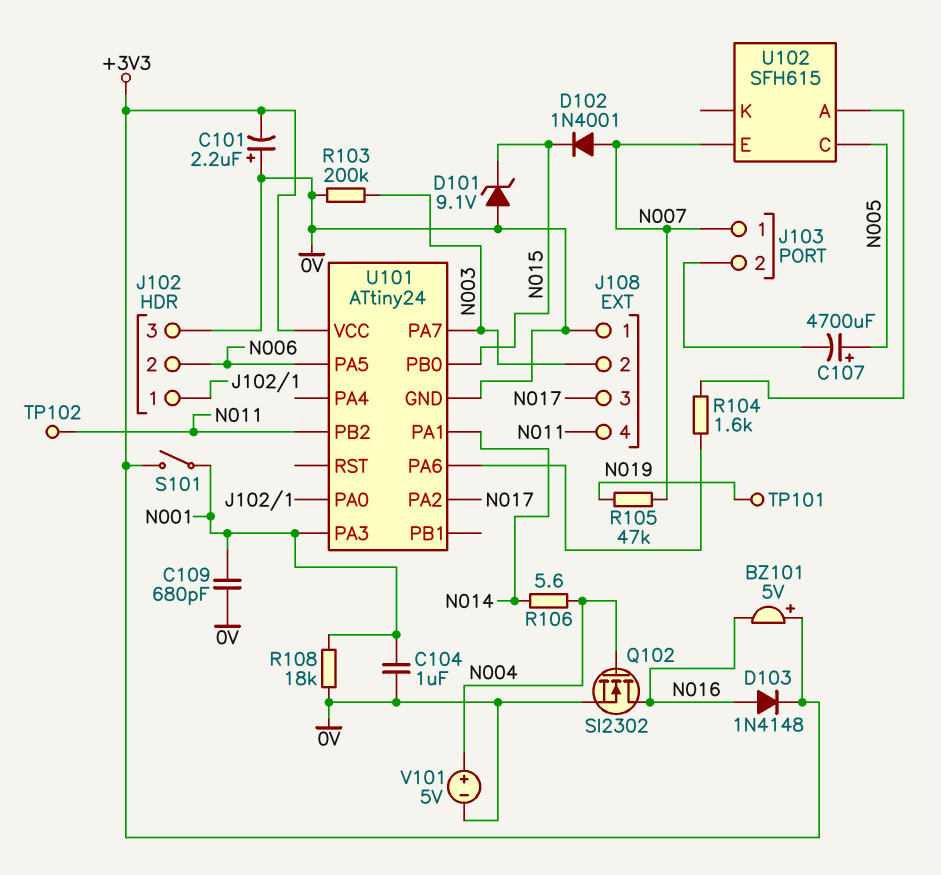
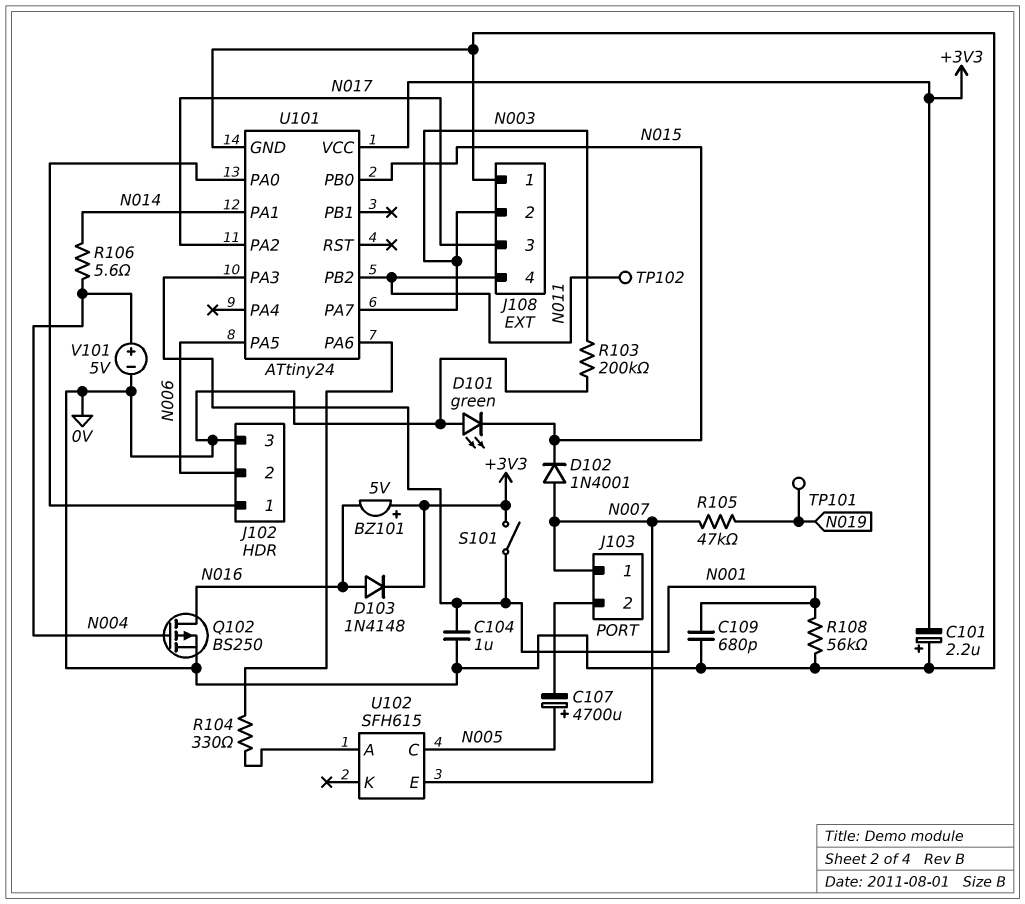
D101: zener 9.1V (A 0V, K N015) -> LED green (A 0V, K N015)
Q102: NMOS SI2302 (G N004, D N016, S 0V) -> PMOS BS250 (G N004, D N016, S 0V)
R104: 1.6k (U101/PA6, U102/A) -> 330 (U101/PA6, U102/A)
R108: 18k (0V, N001) -> 56k (0V, N001)

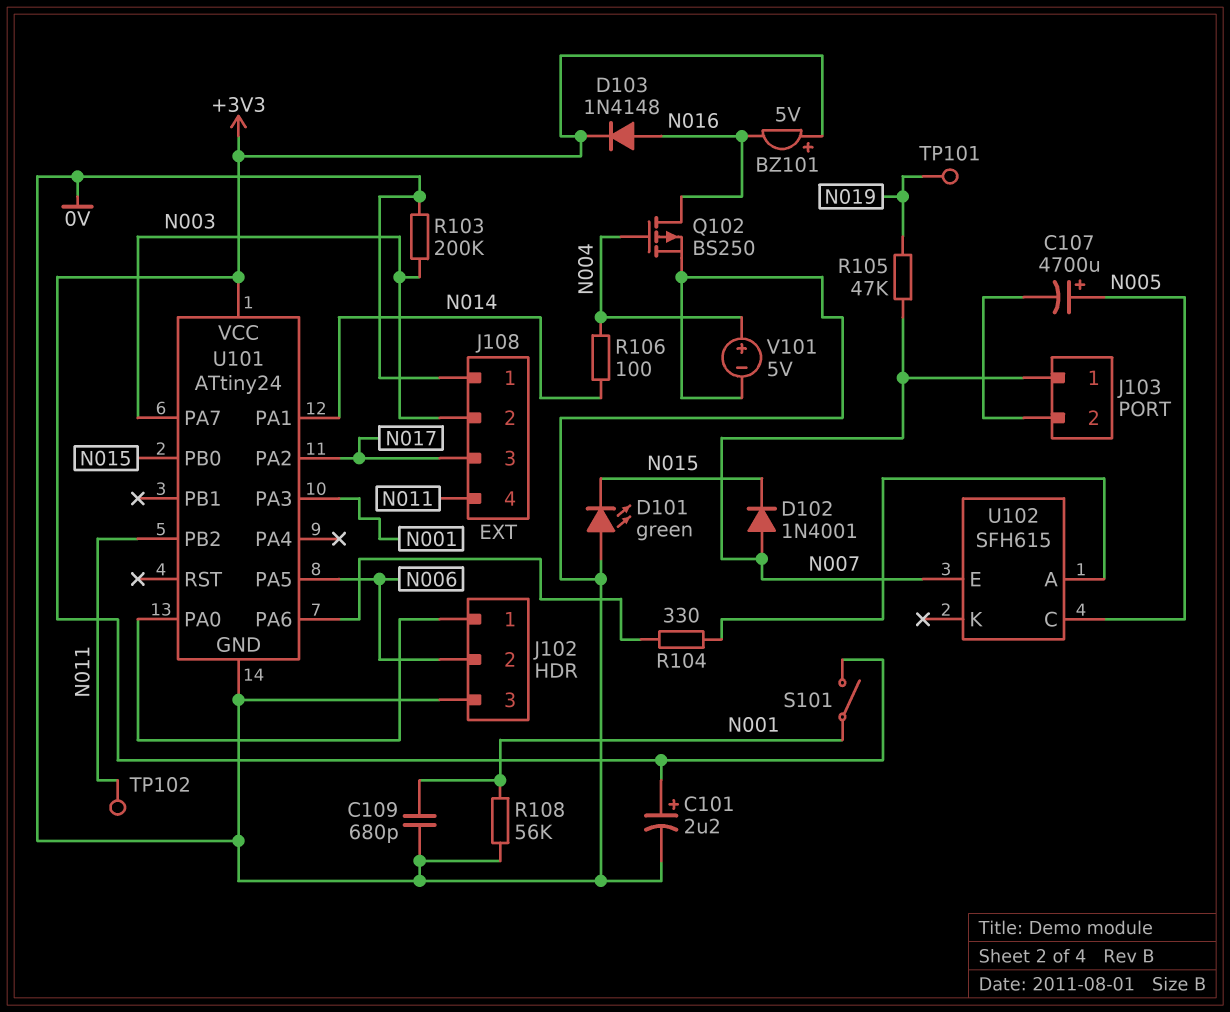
C101: 2.2uF (plus 0V, minus +3V3) -> 2.2uF (plus +3V3, minus 0V)
C104: 1uF (0V, N001) -> none
R106: 5.6 (N004, N014) -> 100 (N004, N014)

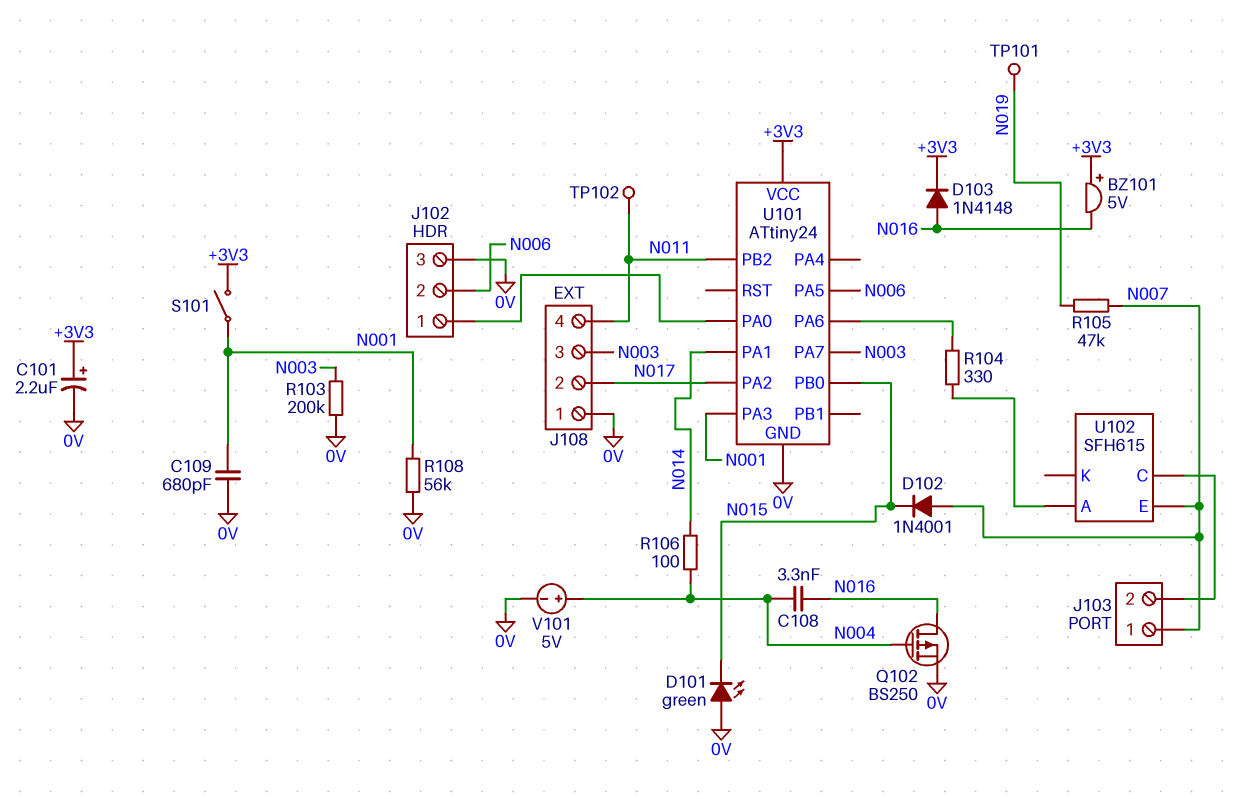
C107: 4700uF (plus N005, minus J103/2) -> none
C108: none -> 3.3nF (N004, N016)
J108 pin 2: N003 -> N017
J108 pin 3: N017 -> N003
U102 pin C: N005 -> J103/2

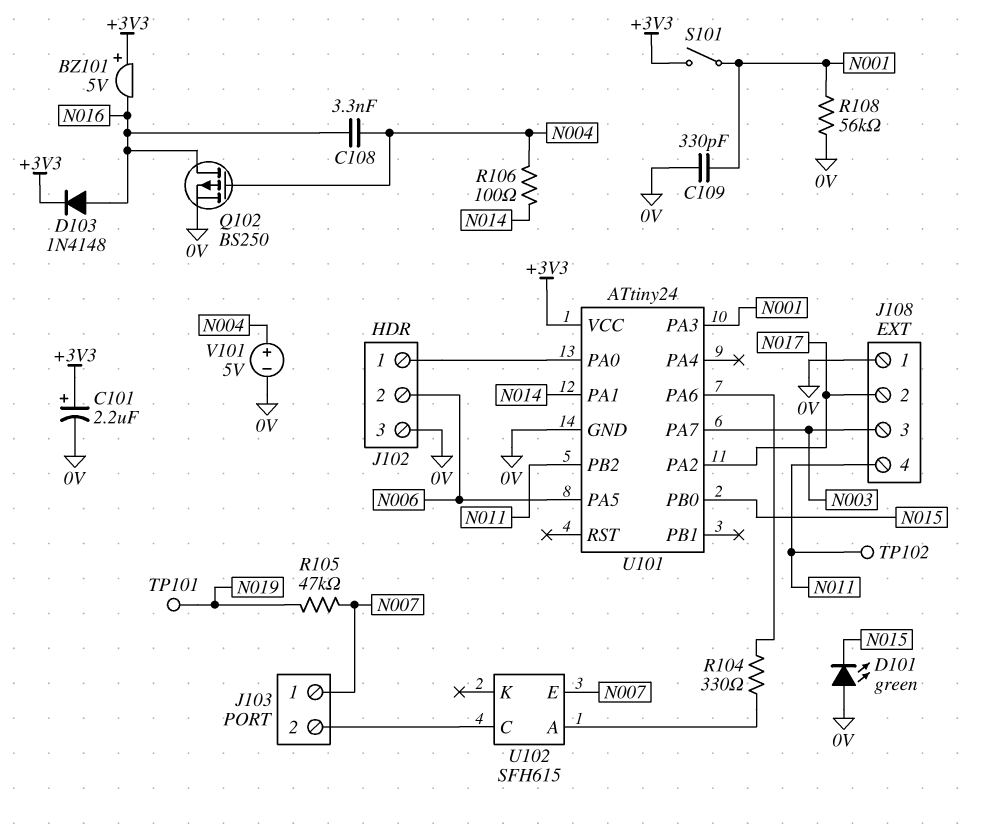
C109: 680pF (0V, N001) -> 330pF (0V, N001)
D102: diode 1N4001 (A N007, K N015) -> none
R103: 200k (0V, N003) -> none

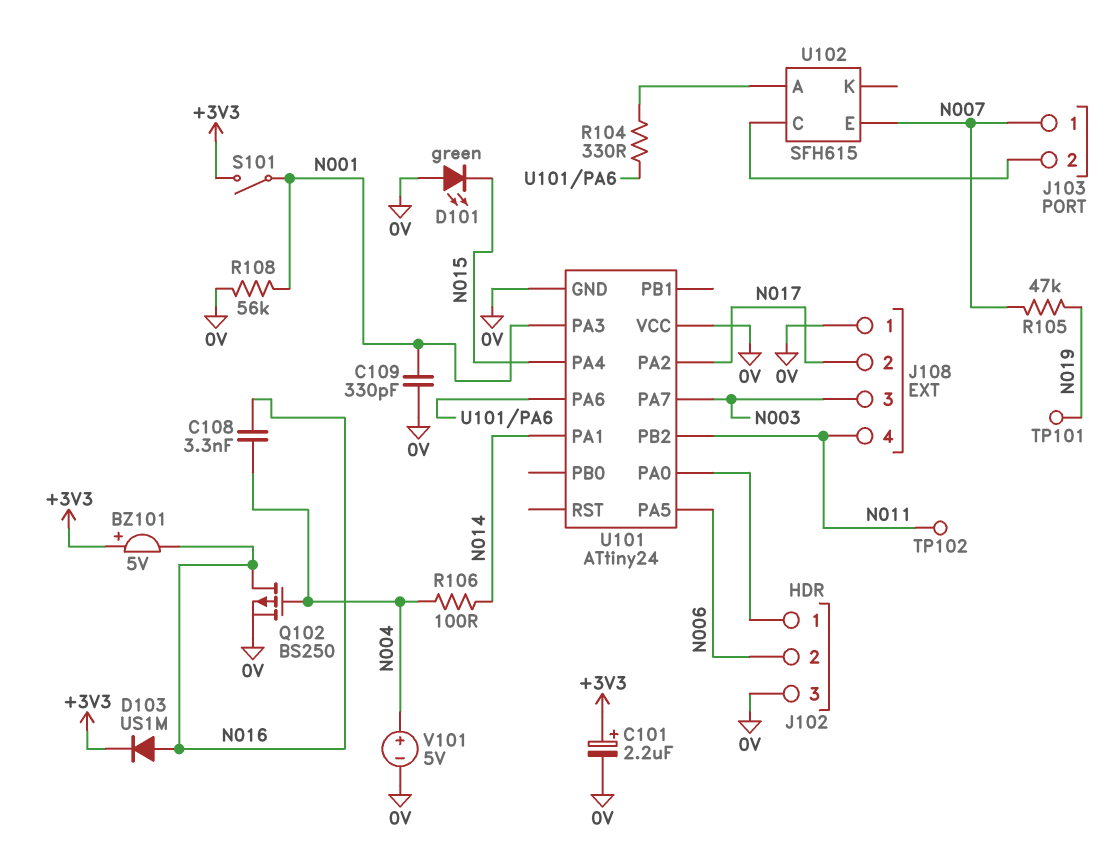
D103: diode 1N4148 (A N016, K +3V3) -> diode US1M (A N016, K +3V3)
U101 pin PA4: none -> N015
U101 pin PB0: N015 -> none
U101 pin VCC: +3V3 -> 0V

